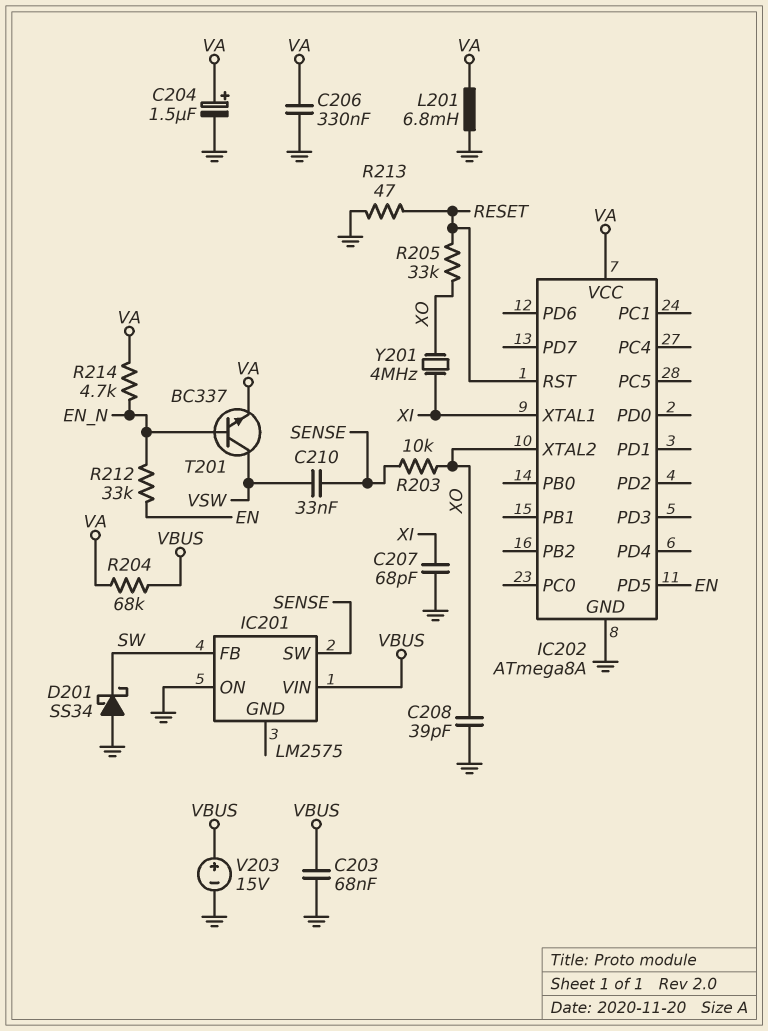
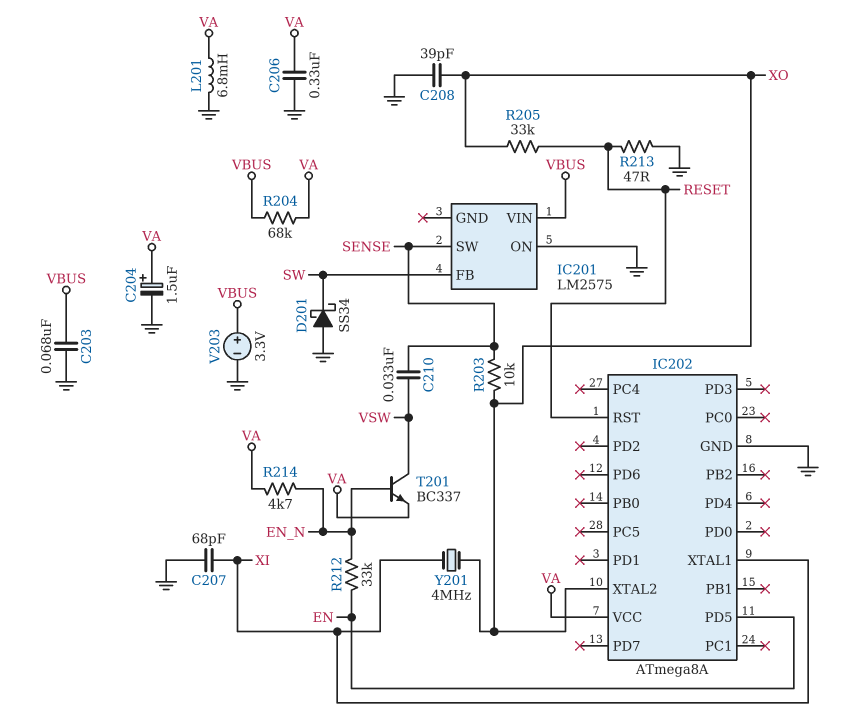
V203: 15V (plus VBUS, minus GND) -> 3.3V (plus VBUS, minus GND)

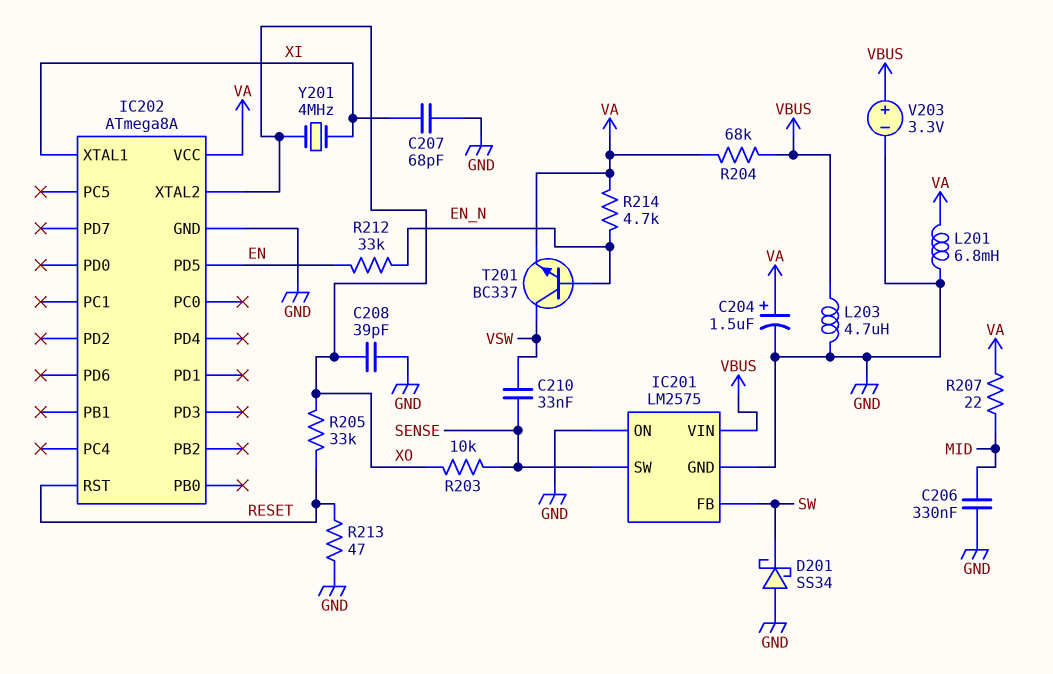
C203: 68nF (GND, VBUS) -> none
C206: 330nF (GND, VA) -> 330nF (GND, MID)
IC201 pin GND: none -> GND
L203: none -> 4.7uH (GND, VBUS)
R207: none -> 22 (MID, VA)

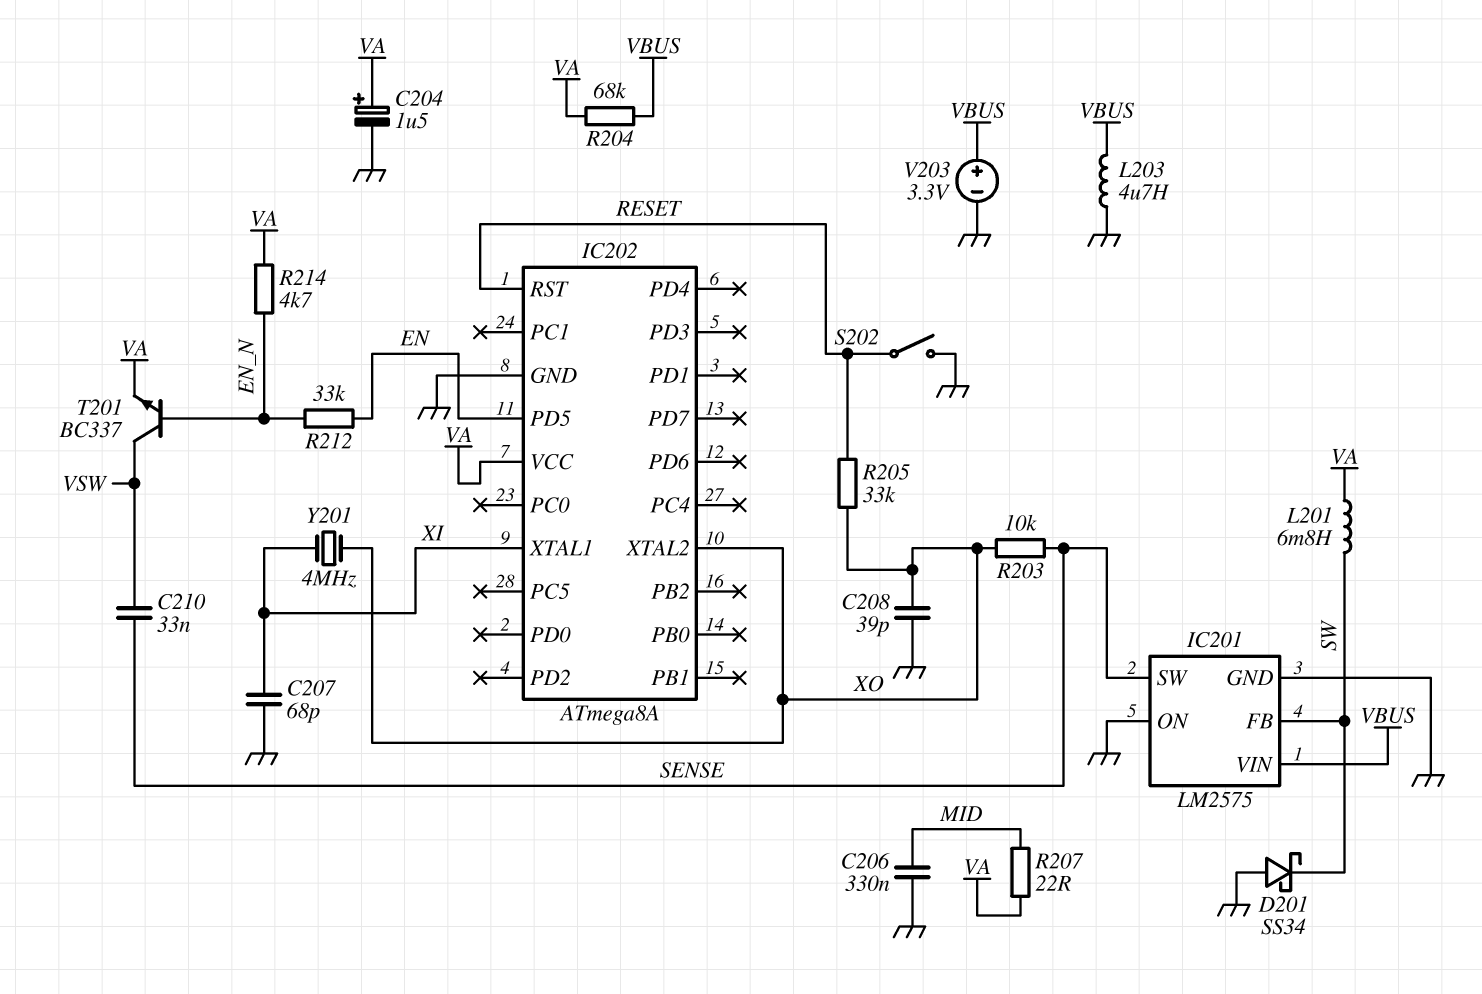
L201: 6.8mH (GND, VA) -> 6.8mH (SW, VA)
R213: 47 (GND, RESET) -> none
S202: none -> switch (GND, RESET)

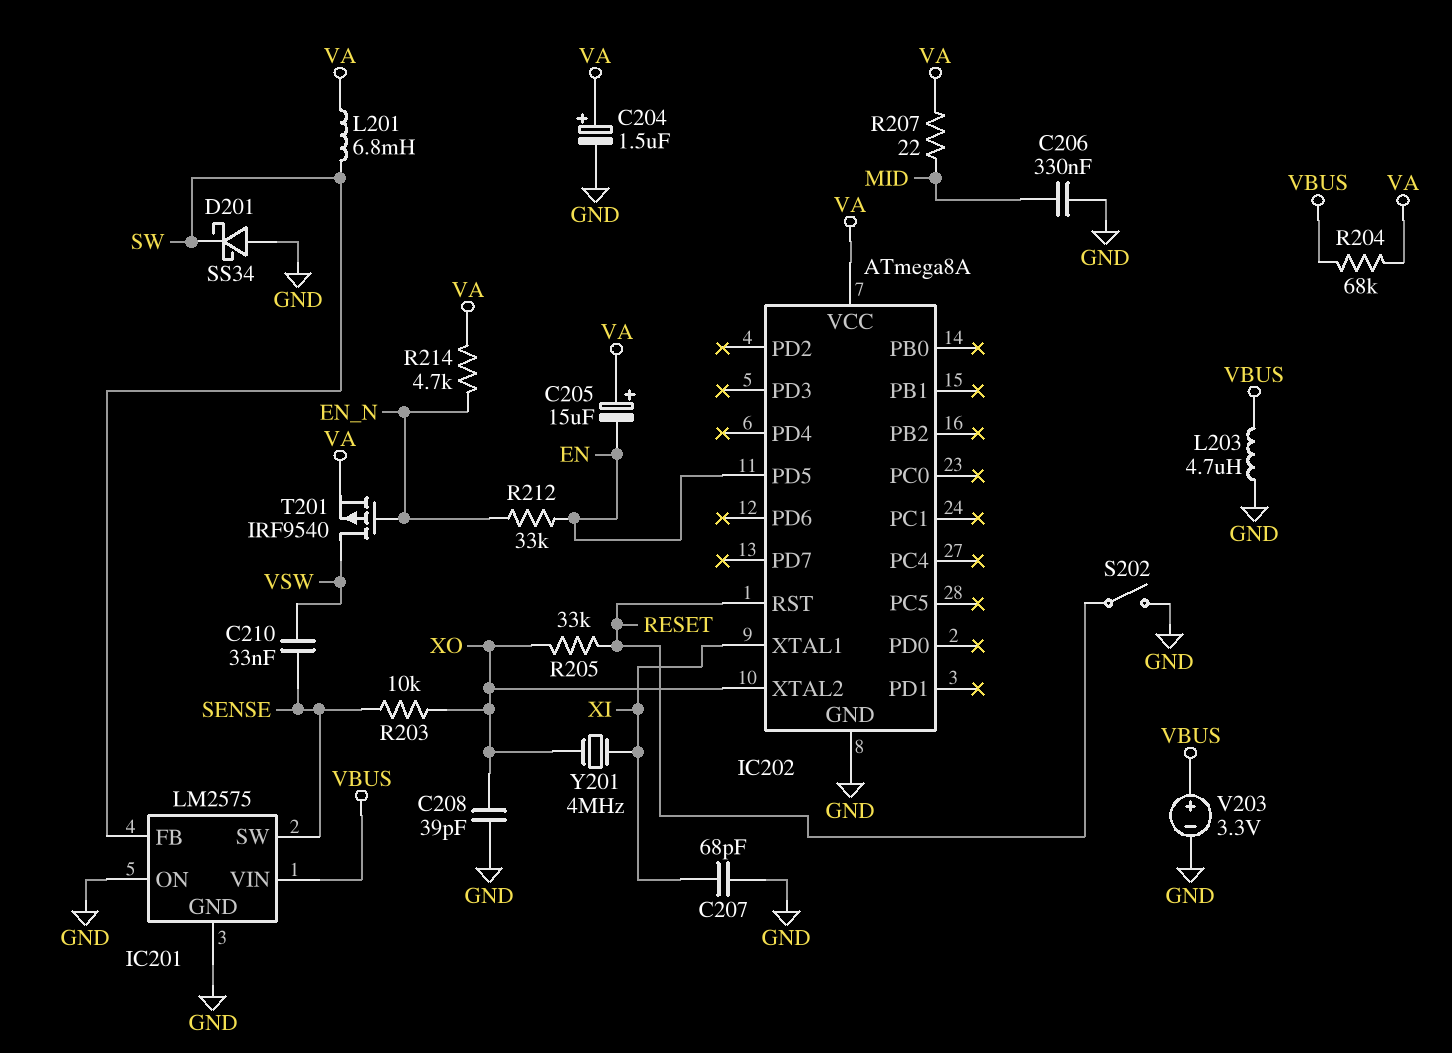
C205: none -> 15uF (plus VA, minus EN)
T201: NPN BC337 (B EN_N, C VSW, E VA) -> PMOS IRF9540 (G EN_N, D VSW, S VA)

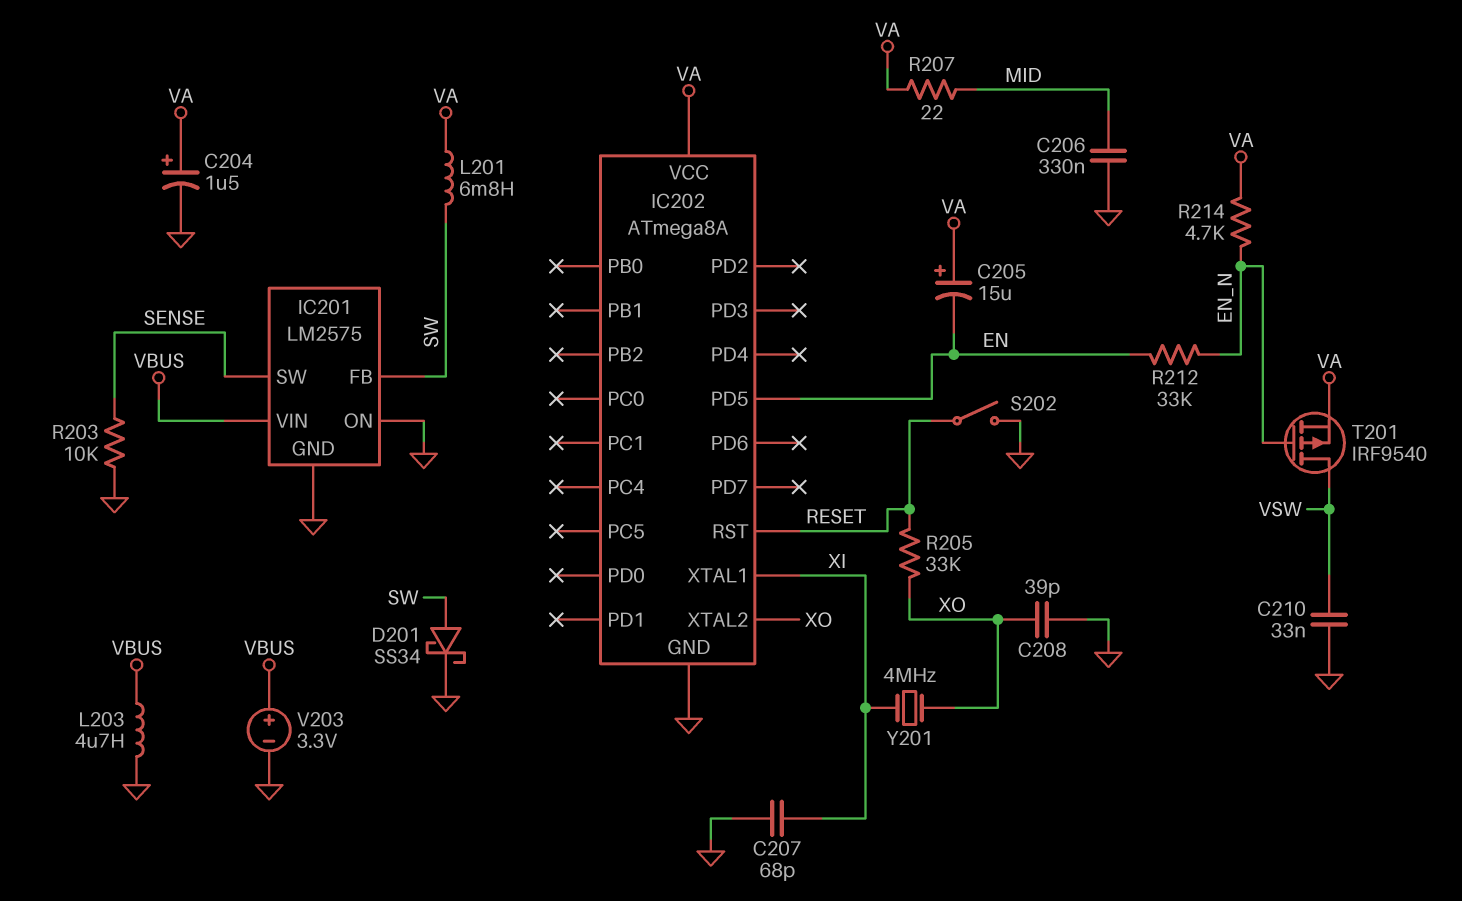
C210: 33nF (SENSE, VSW) -> 33nF (GND, VSW)
D201: schottky SS34 (A GND, K SW) -> schottky SS34 (A SW, K GND)
R203: 10k (SENSE, XO) -> 10k (GND, SENSE)
R204: 68k (VA, VBUS) -> none

